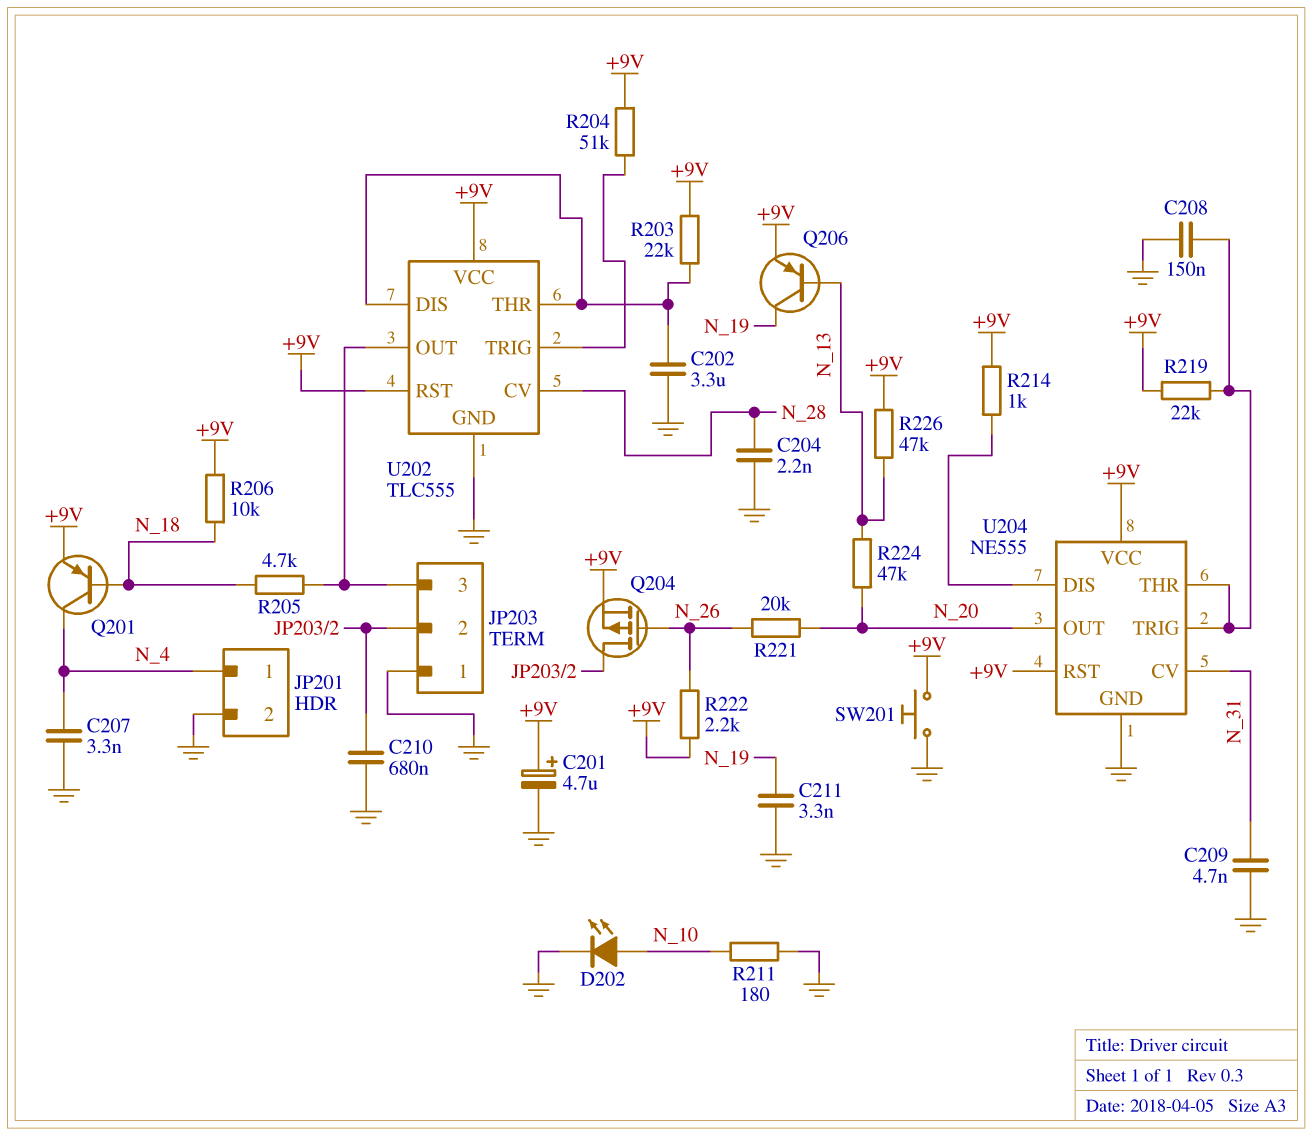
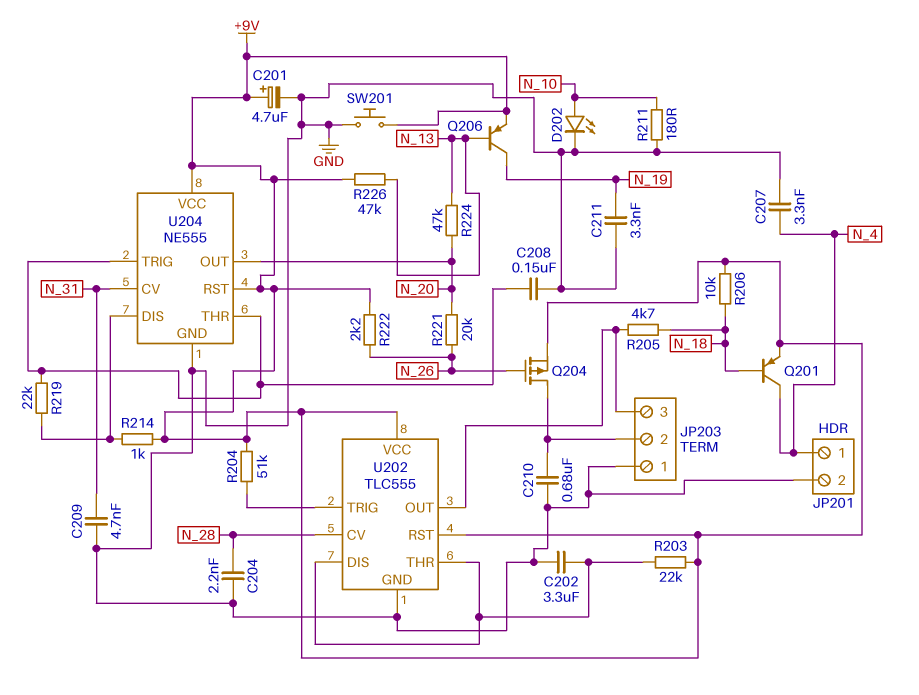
R219: 22k (+9V, U204/THR) -> 22k (U204/DIS, U204/THR)

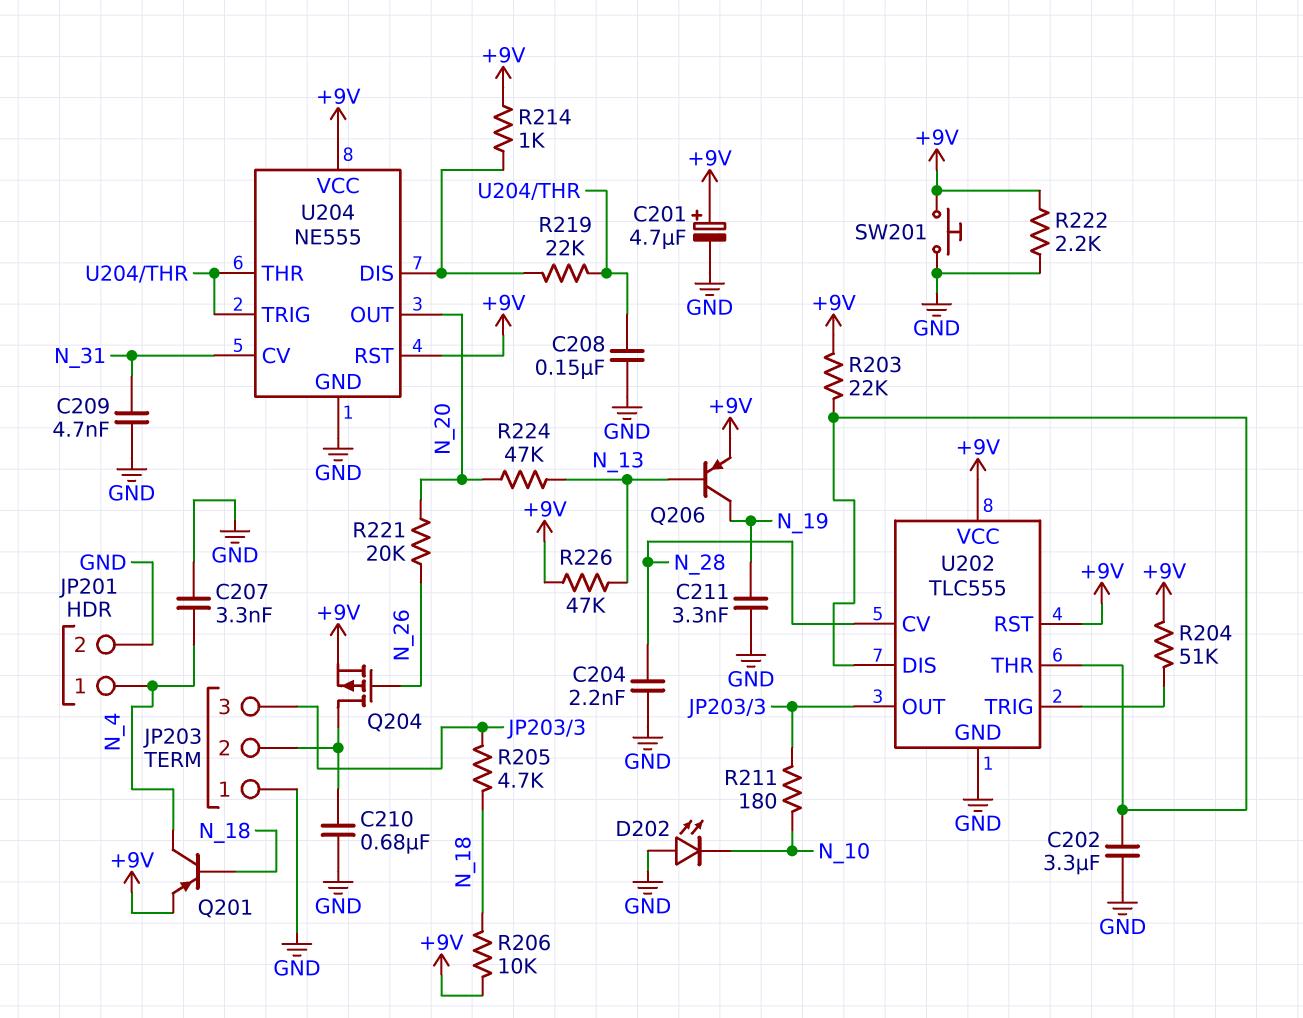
D202: LED (A N_10, K GND) -> LED (A GND, K N_10)
R211: 180 (GND, N_10) -> 180 (JP203/3, N_10)
R222: 2.2k (+9V, N_26) -> 2.2k (+9V, GND)

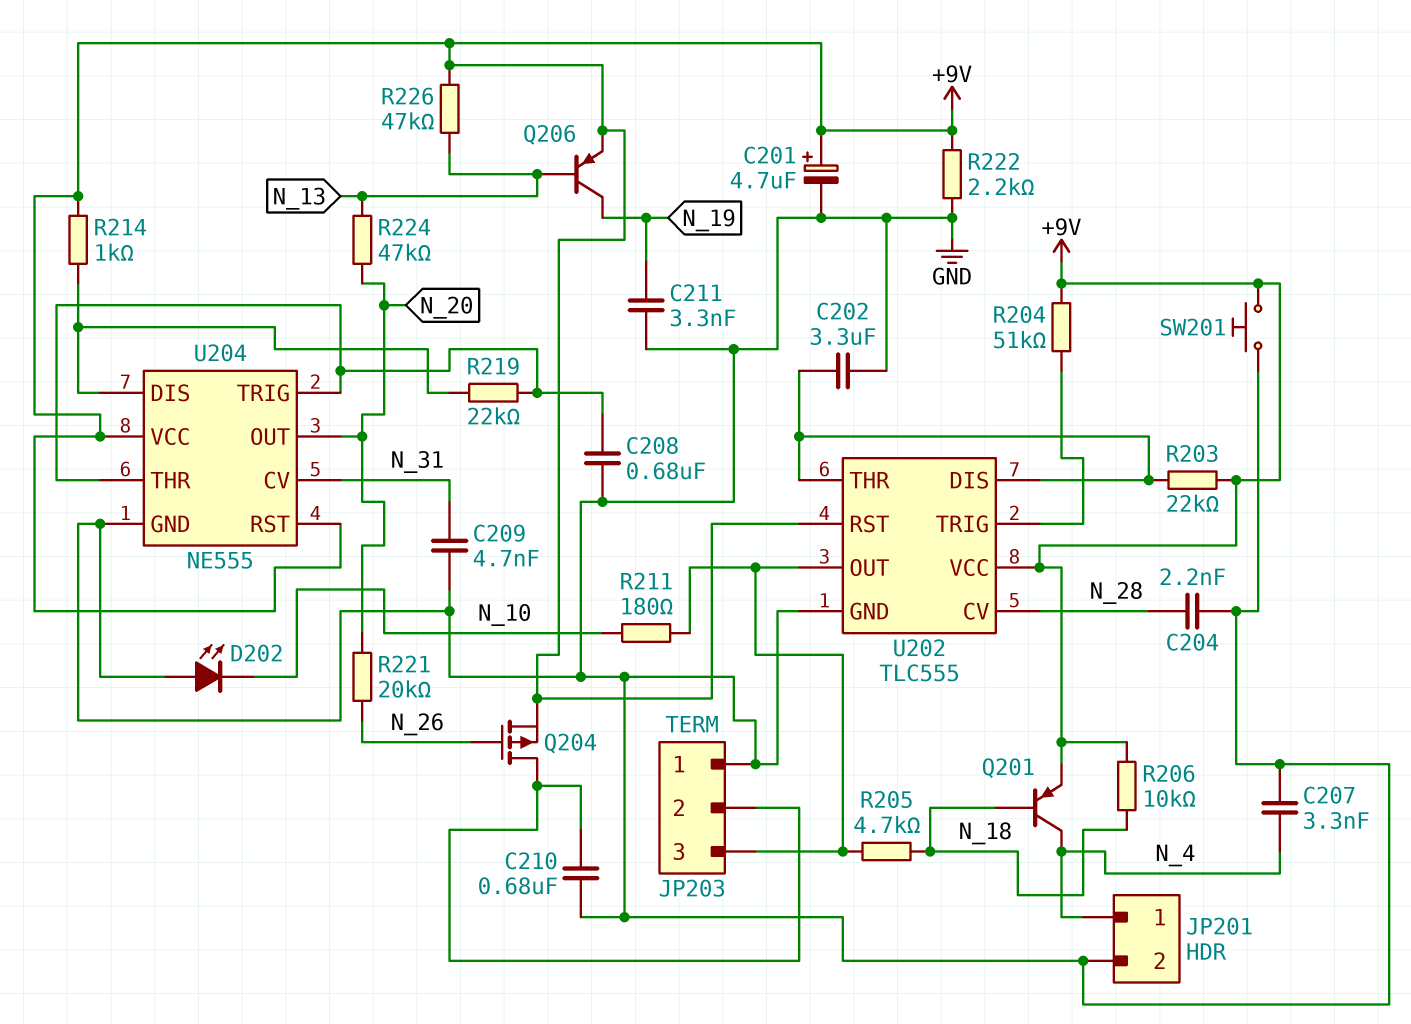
C208: 150nF (GND, U204/THR) -> 680nF (GND, U204/THR)

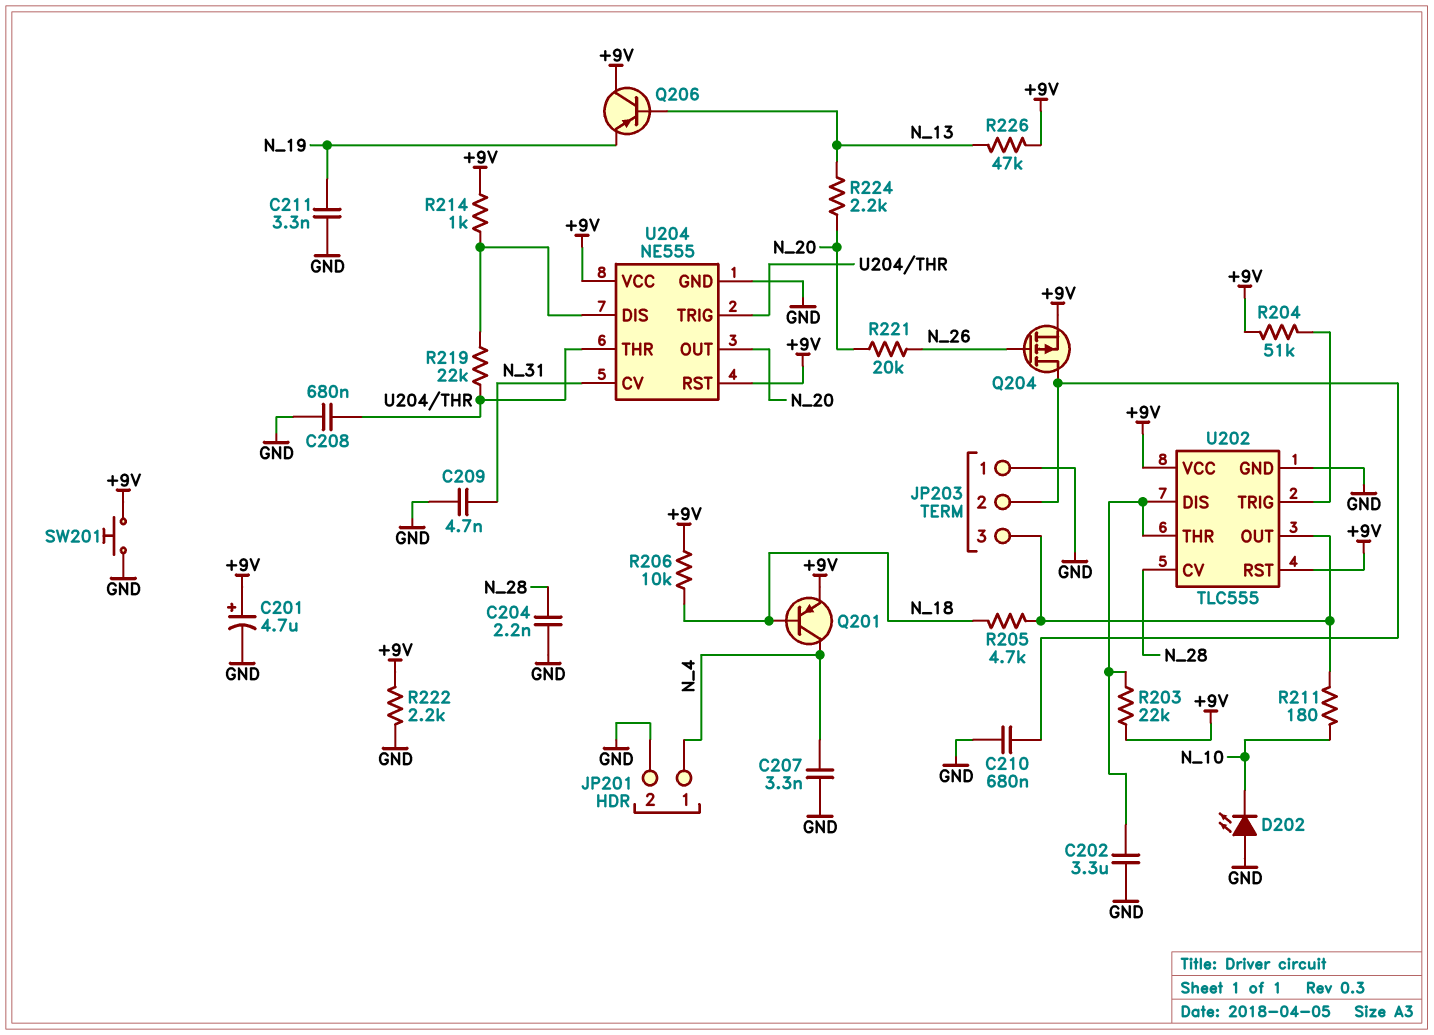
Q206: PNP (B N_13, C N_19, E +9V) -> PNP (B N_13, C +9V, E N_19)
R224: 47k (N_13, N_20) -> 2.2k (N_13, N_20)

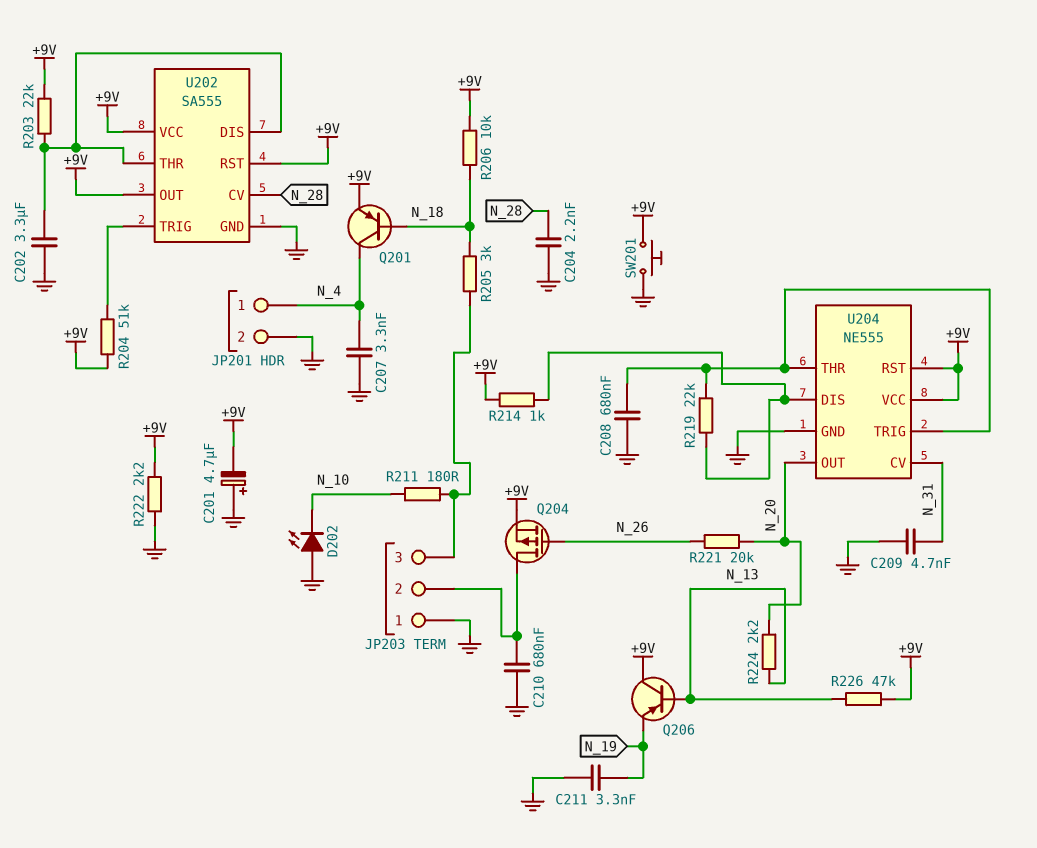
C201: 4.7uF (plus +9V, minus GND) -> 4.7uF (plus GND, minus +9V)
R205: 4.7k (JP203/3, N_18) -> 3k (JP203/3, N_18)
U202: TLC555 -> SA555
U202 pin OUT: JP203/3 -> +9V

